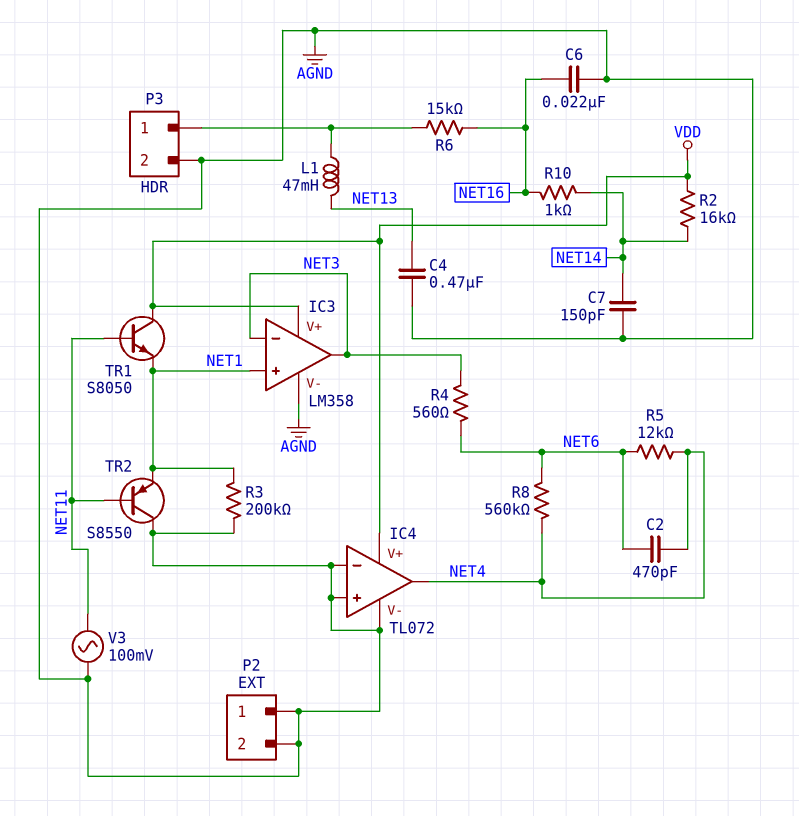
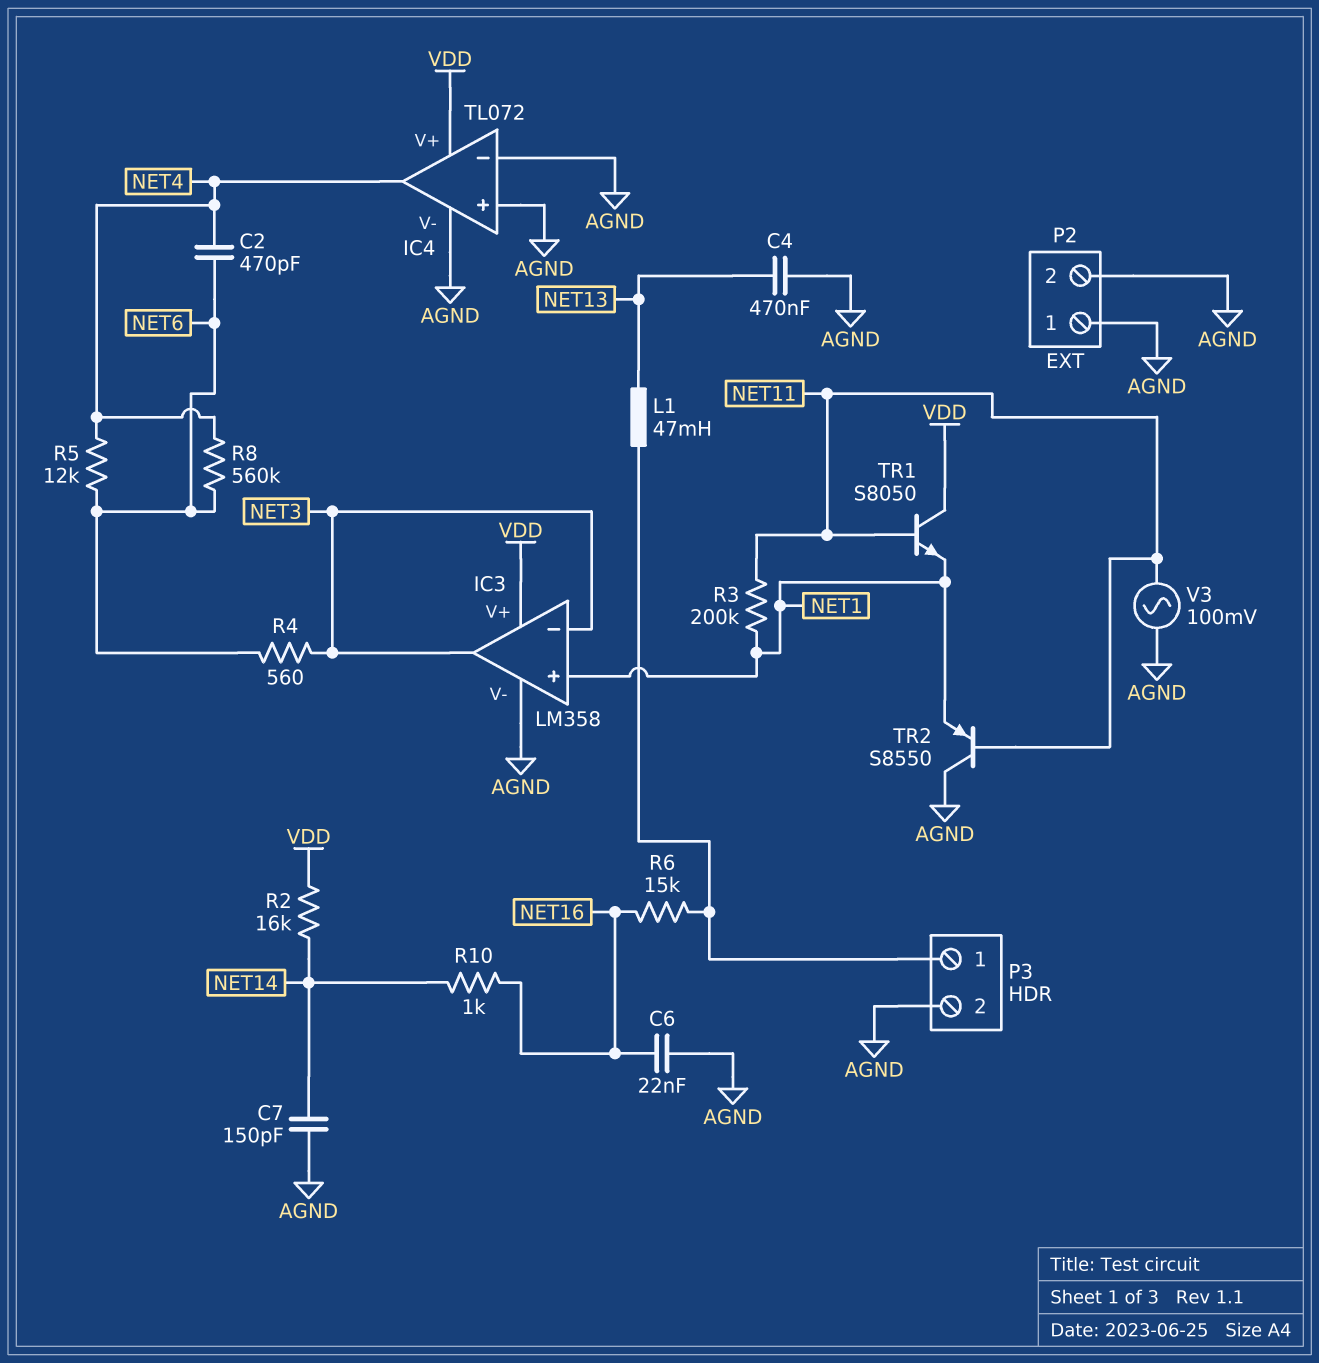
R3: 200k (AGND, NET1) -> 200k (NET1, NET11)

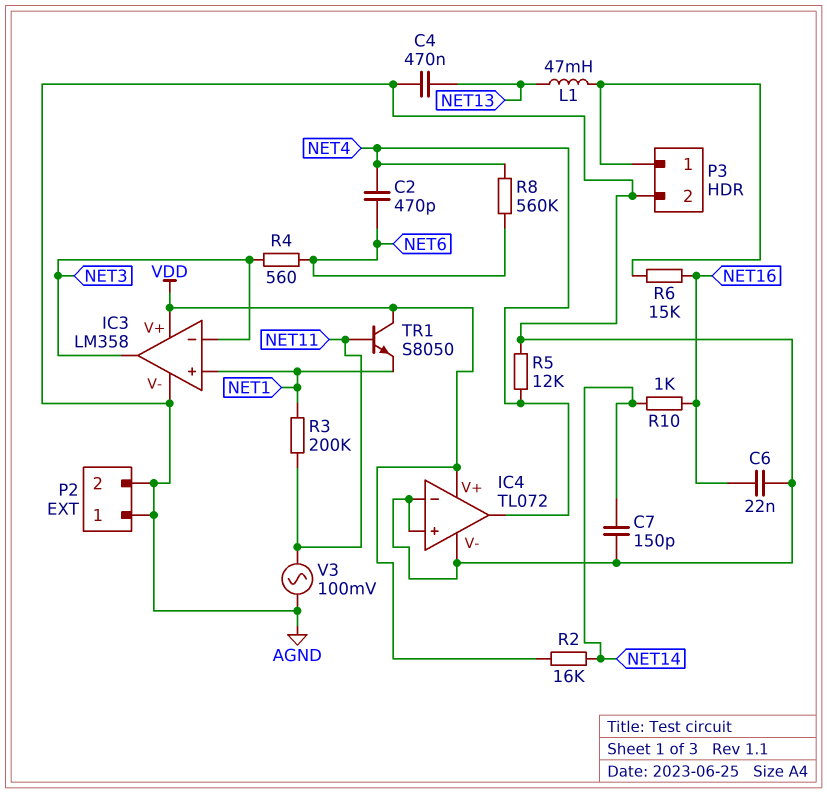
R5: 12k (NET4, NET6) -> 12k (AGND, NET4)
TR2: PNP S8550 (B NET11, C AGND, E NET1) -> none

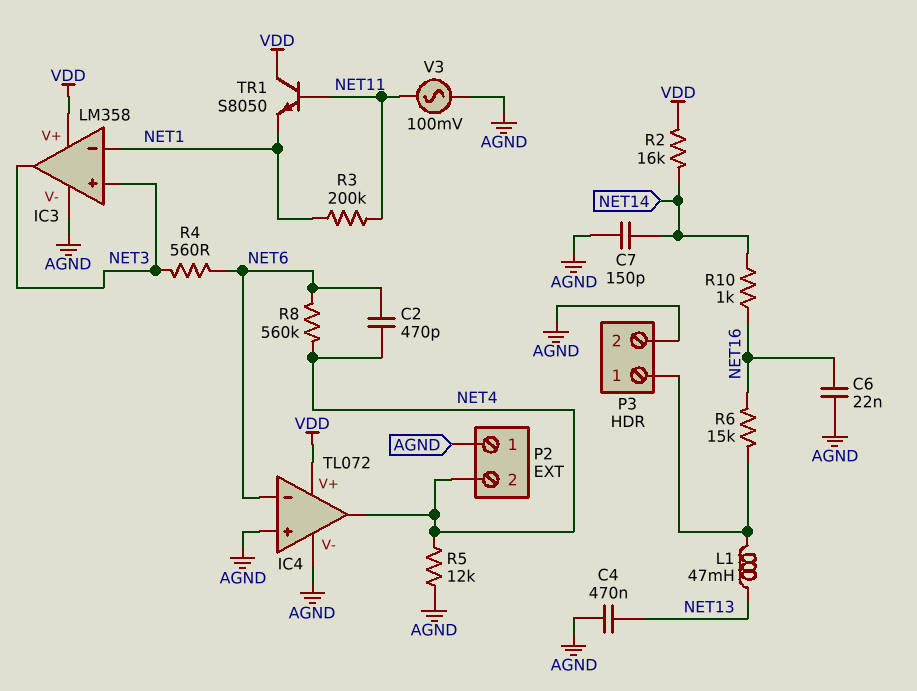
IC3 pin in+: NET1 -> NET3
IC3 pin in-: NET3 -> NET1
IC4 pin in-: AGND -> NET6
P2 pin 2: AGND -> NET4

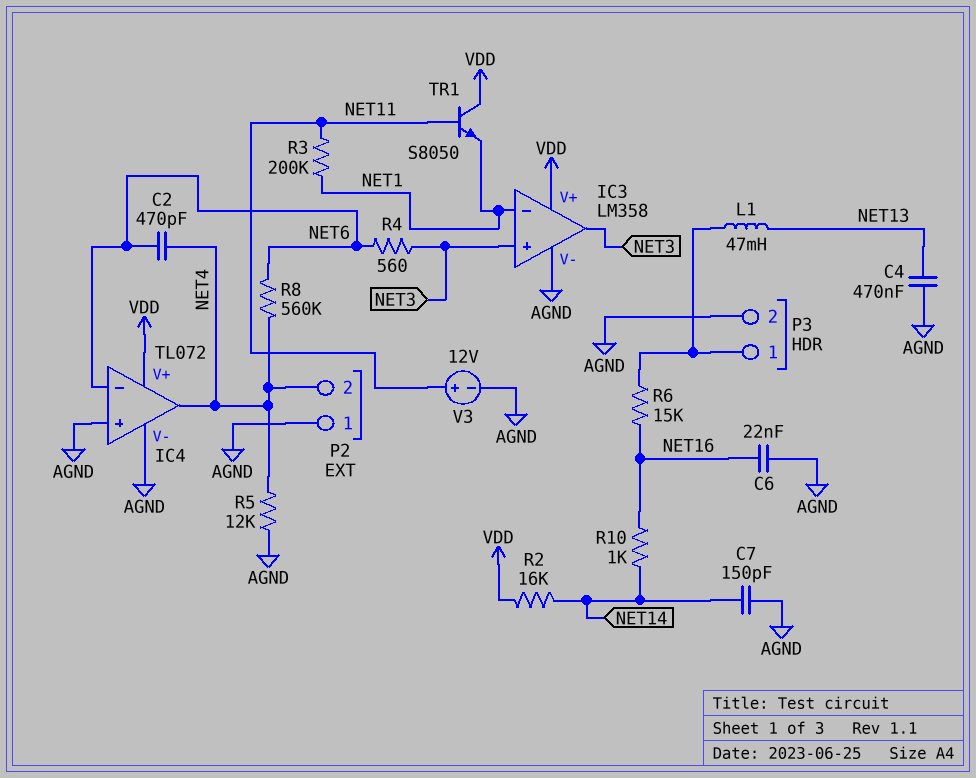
V3: AC 100mV (AGND, NET11) -> 12V (plus NET11, minus AGND)

